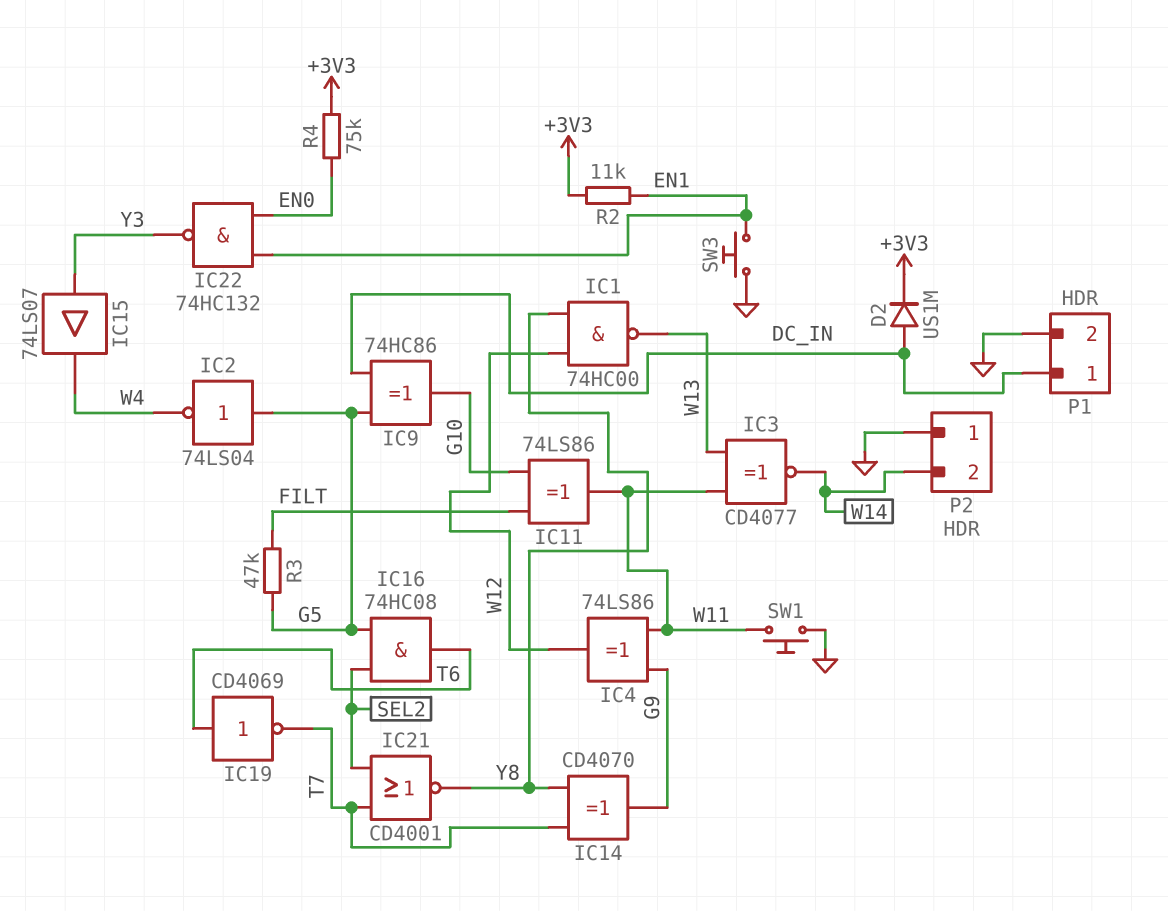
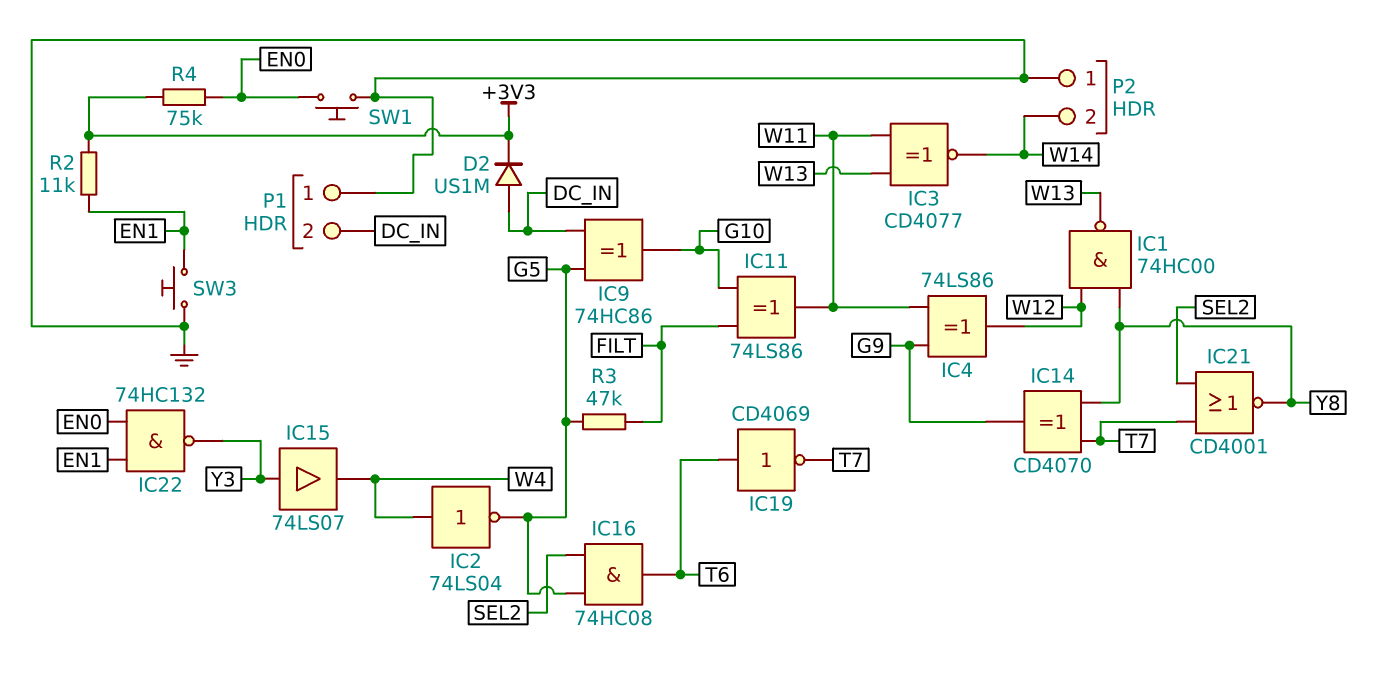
IC2: NOT 74LS04 (in G5, out W4) -> NOT 74LS04 (in W4, out G5)
P1 pin 1: DC_IN -> GND
P1 pin 2: GND -> DC_IN
SW1: button (GND, W11) -> button (EN0, GND)

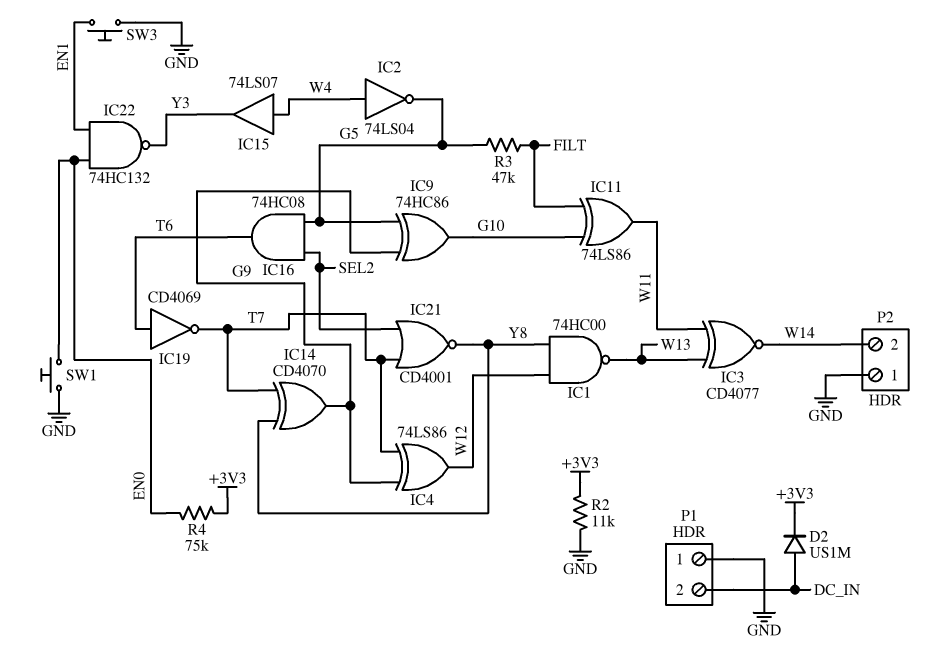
IC4: XOR 74LS86 (in G9, in W11, out W12) -> XOR 74LS86 (in G9, in T7, out W12)
IC9: XOR 74HC86 (in DC_IN, in G5, out G10) -> XOR 74HC86 (in G5, in G9, out G10)
IC15: buffer 74LS07 (in Y3, out W4) -> buffer 74LS07 (in W4, out Y3)
R2: 11k (+3V3, EN1) -> 11k (+3V3, GND)

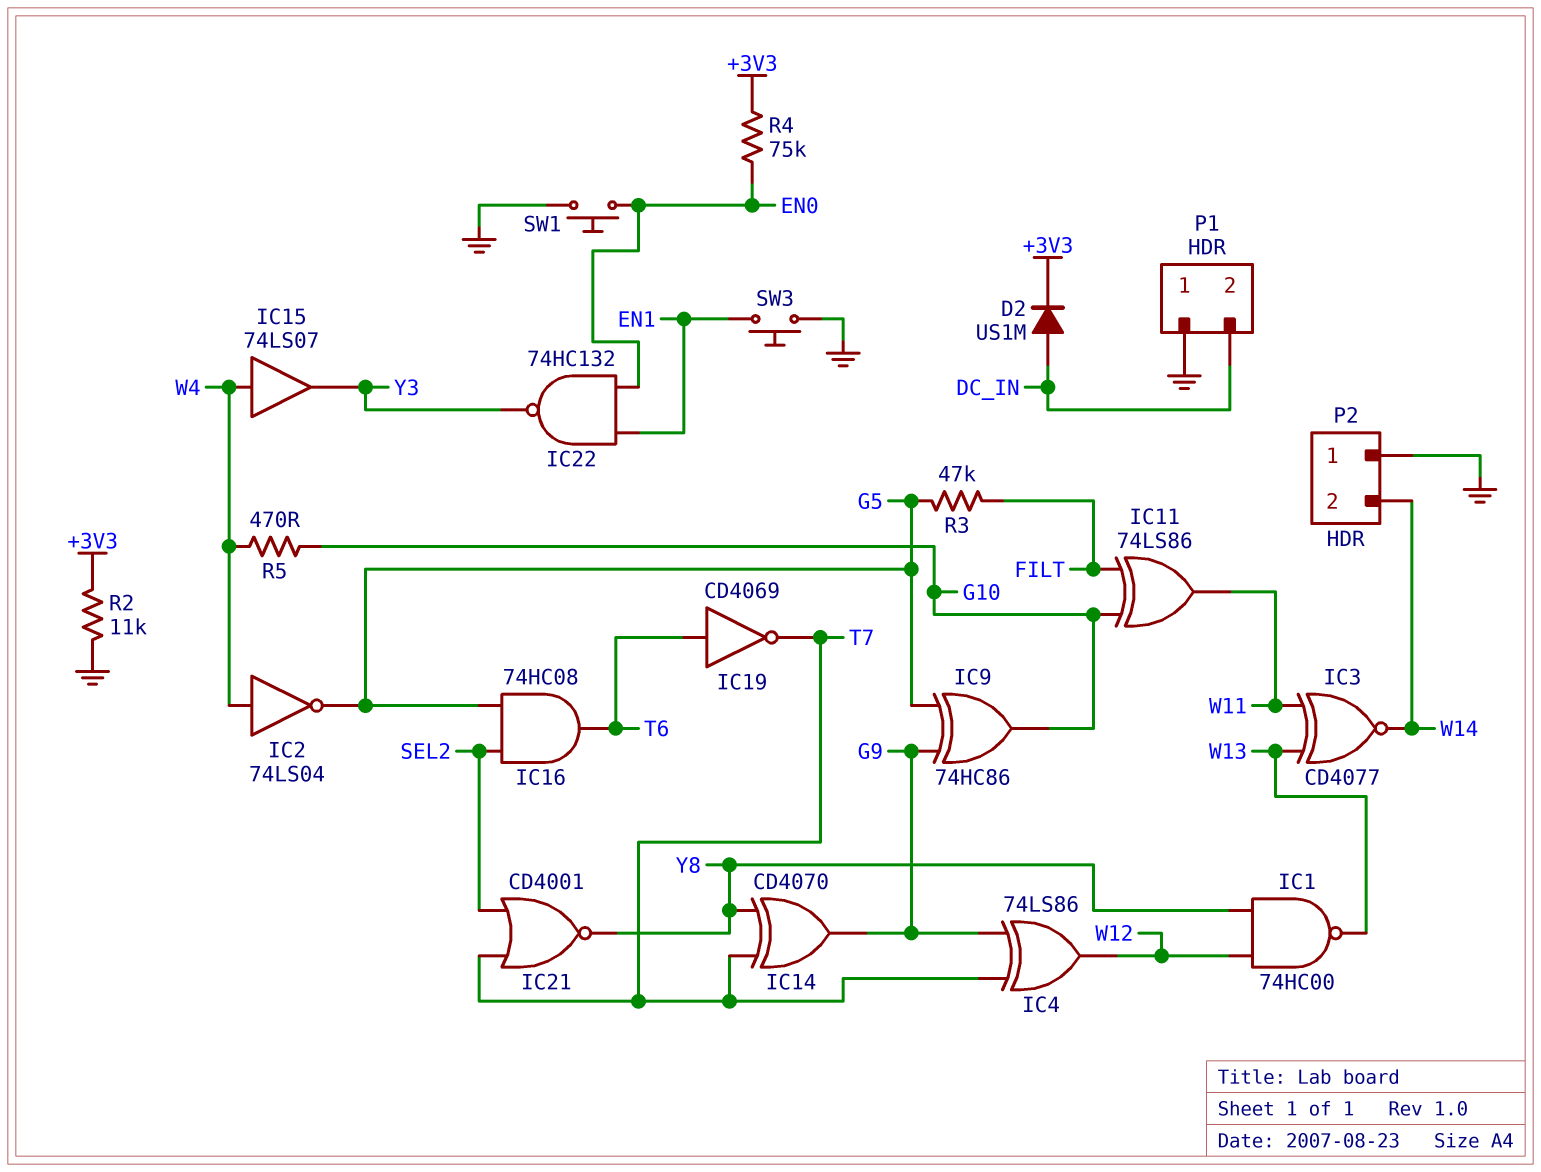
R5: none -> 470 (G10, W4)

